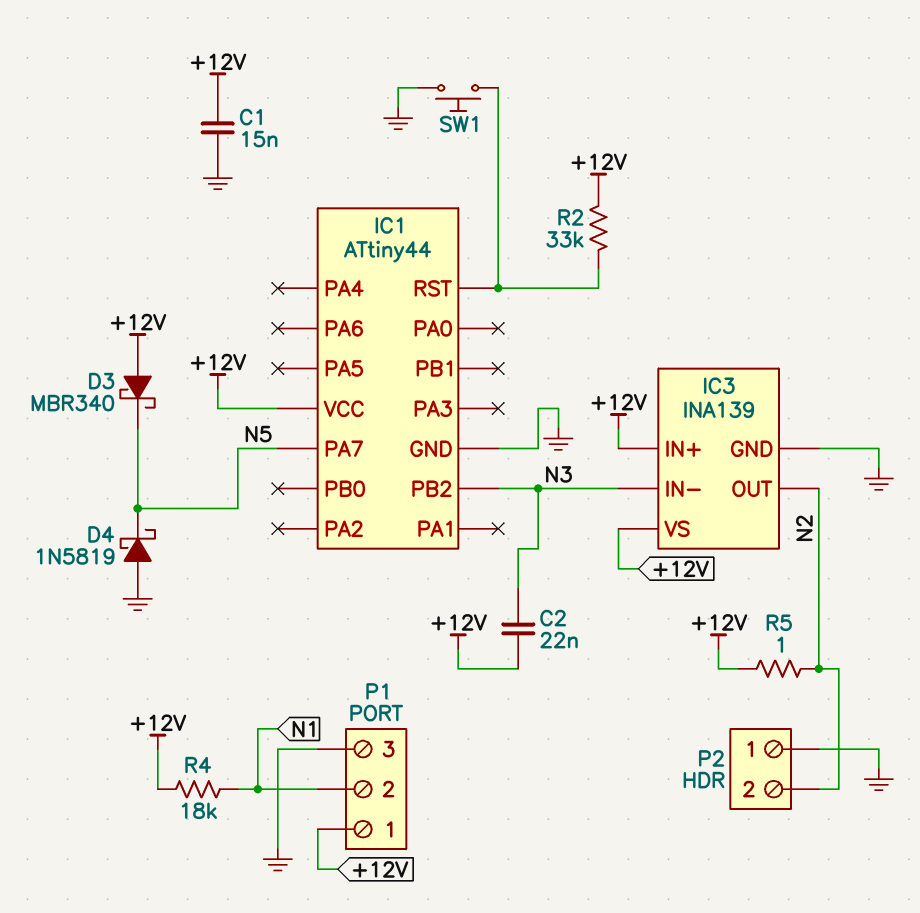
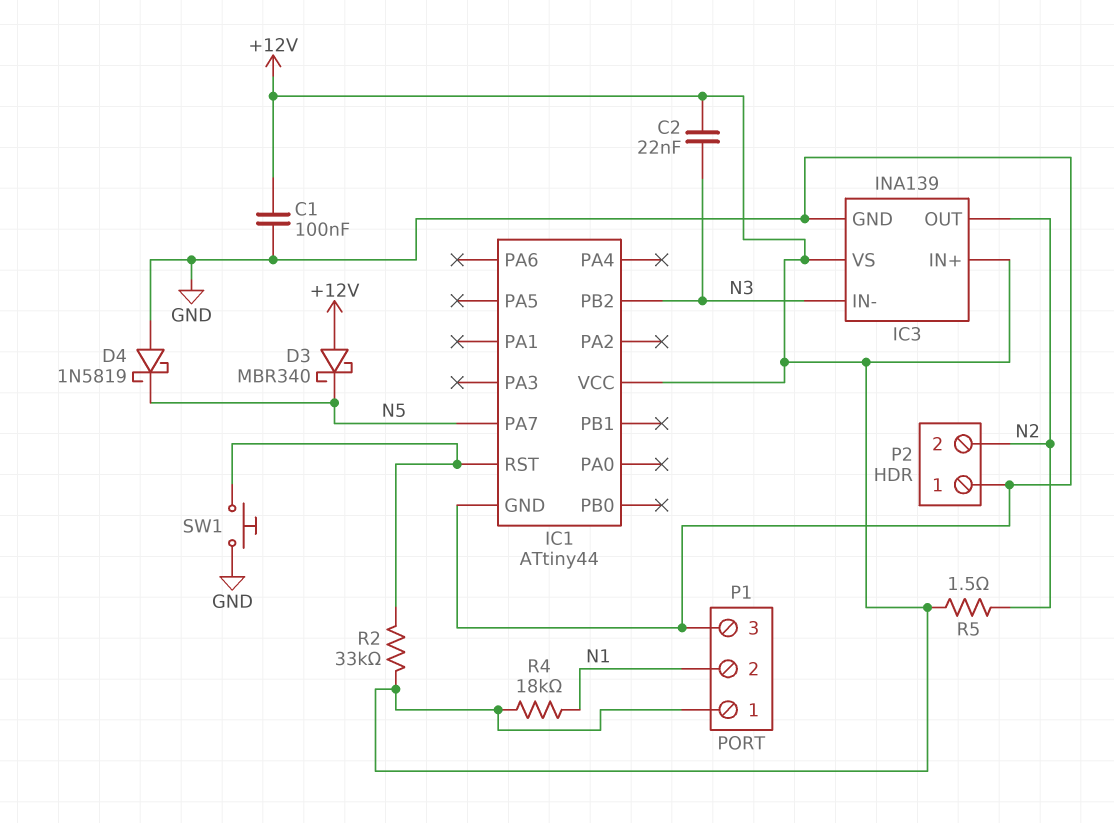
C1: 15nF (+12V, GND) -> 100nF (+12V, GND)
R5: 1 (+12V, N2) -> 1.5 (+12V, N2)

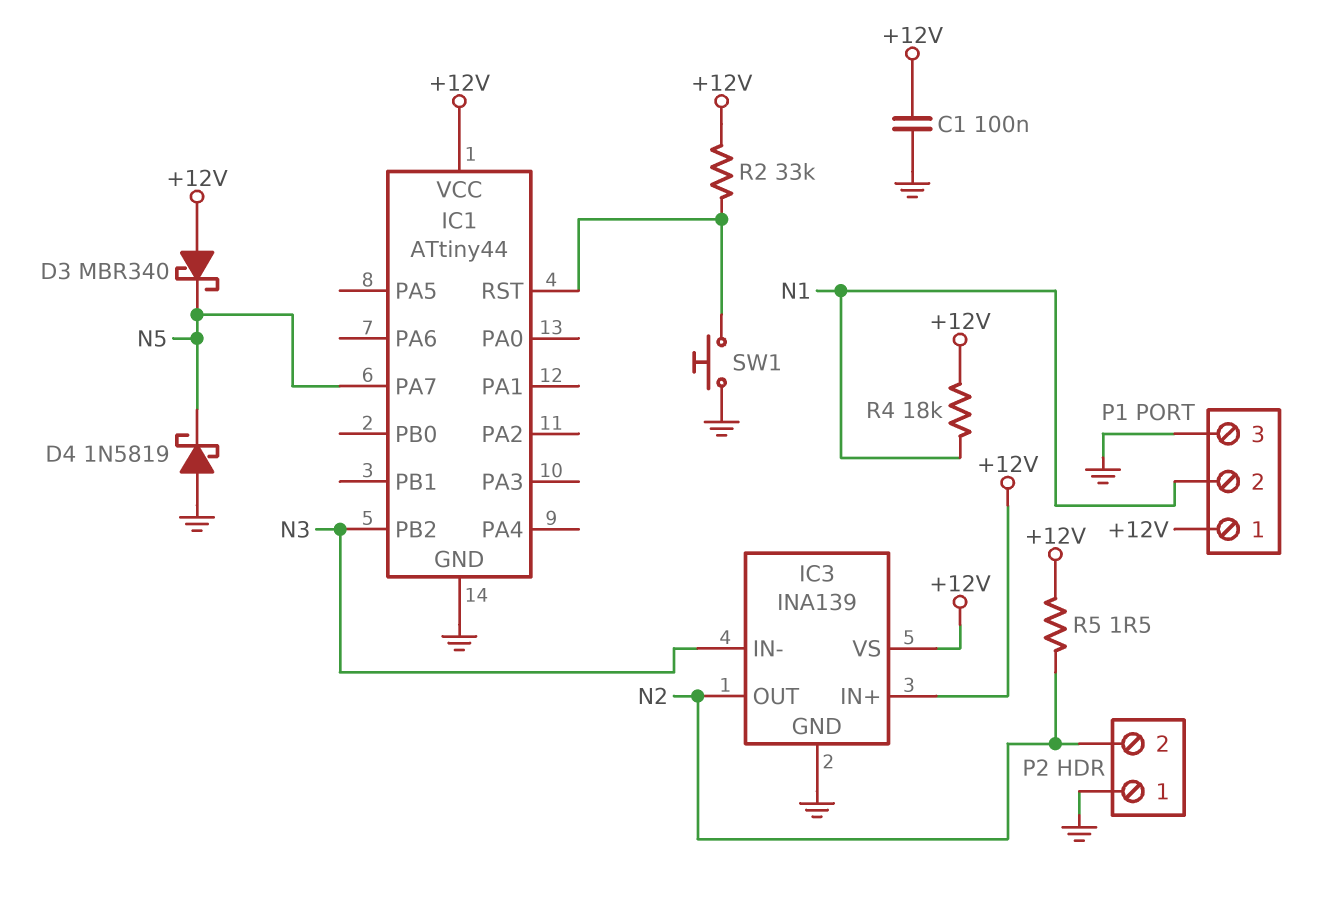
C2: 22nF (+12V, N3) -> none

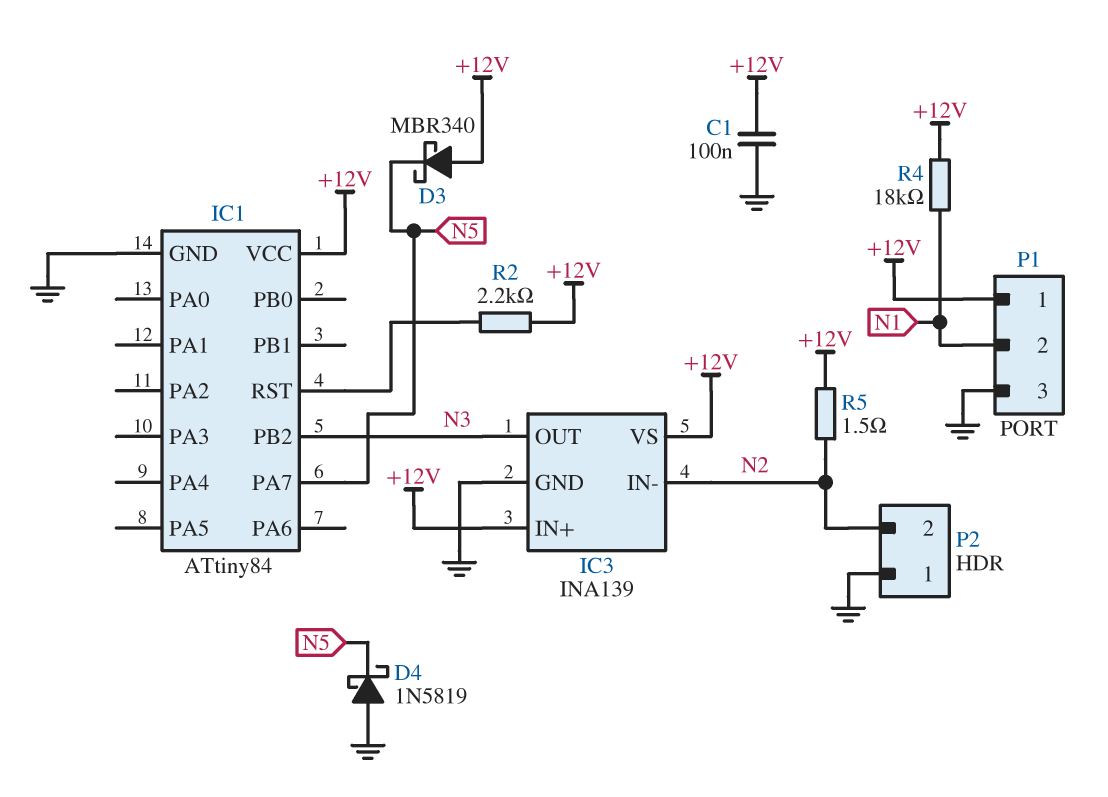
IC1: ATtiny44 -> ATtiny84
IC3 pin IN-: N3 -> N2
IC3 pin OUT: N2 -> N3
R2: 33k (+12V, IC1/RST) -> 2.2k (+12V, IC1/RST)
SW1: button (GND, IC1/RST) -> none

